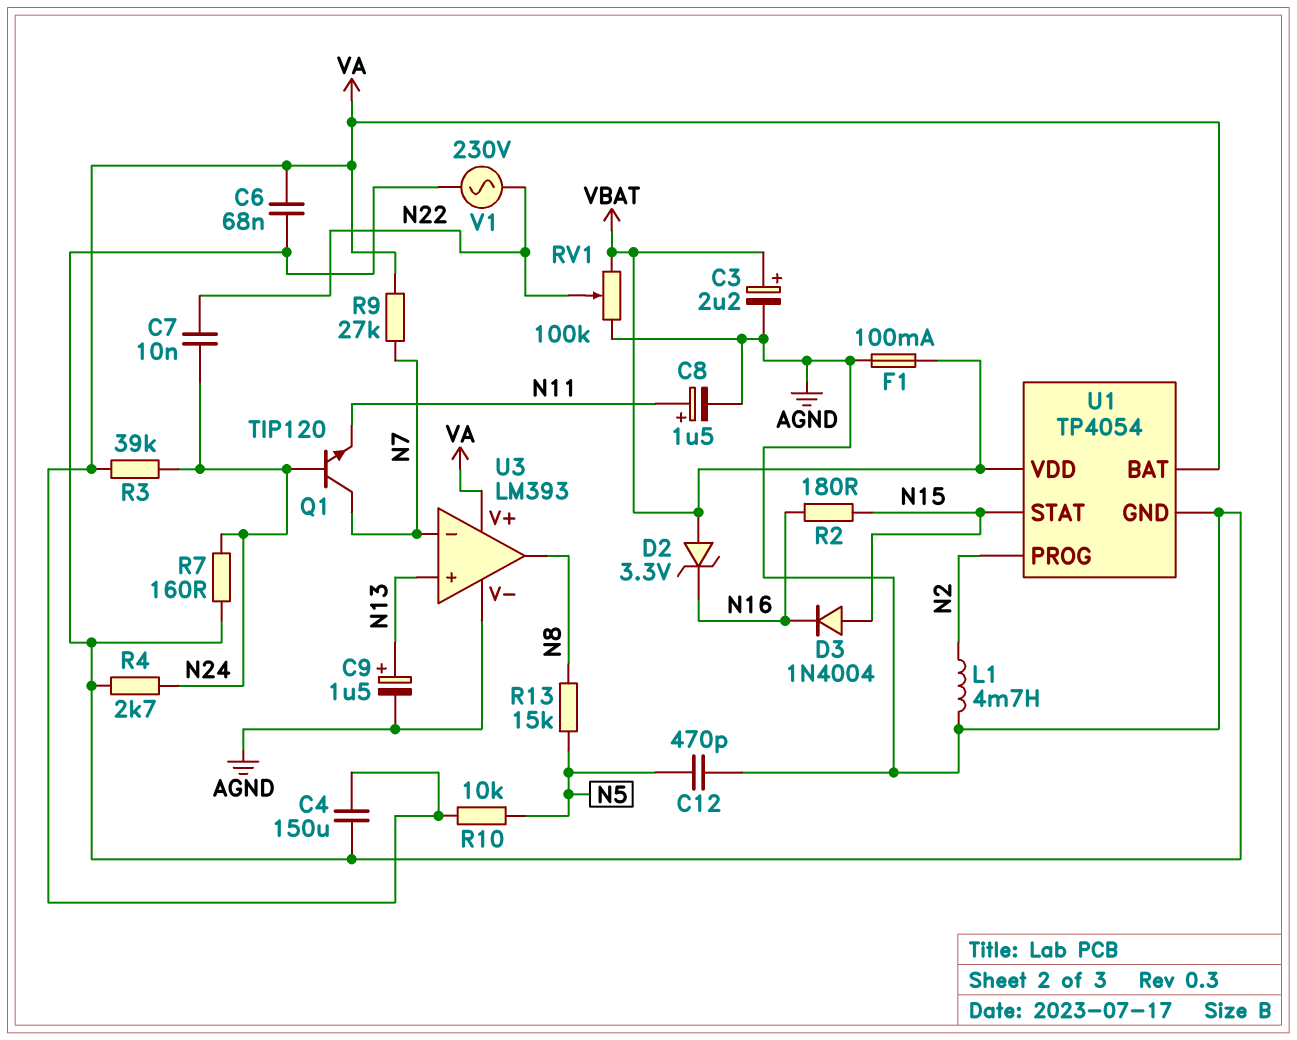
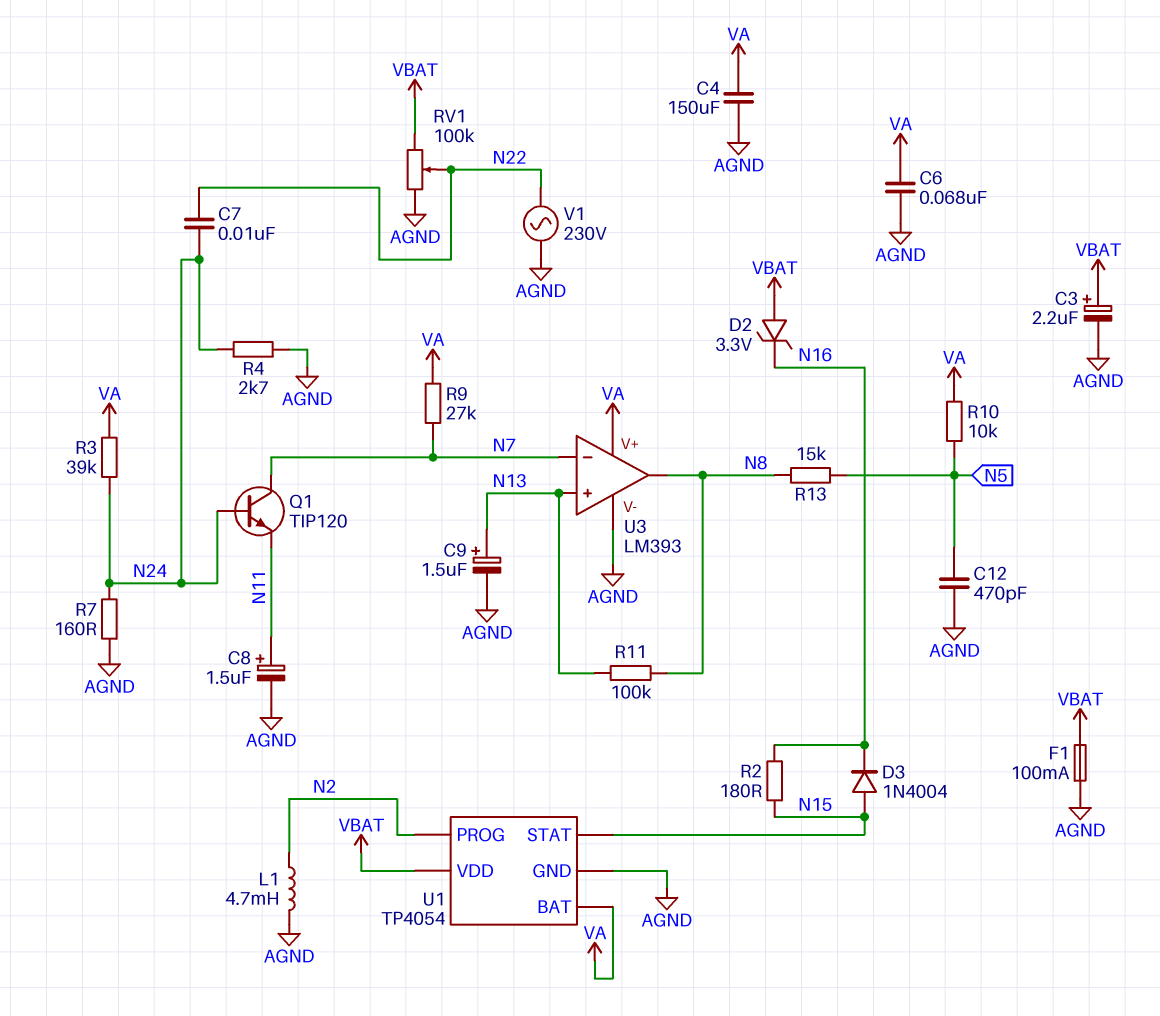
R11: none -> 100k (N8, N13)

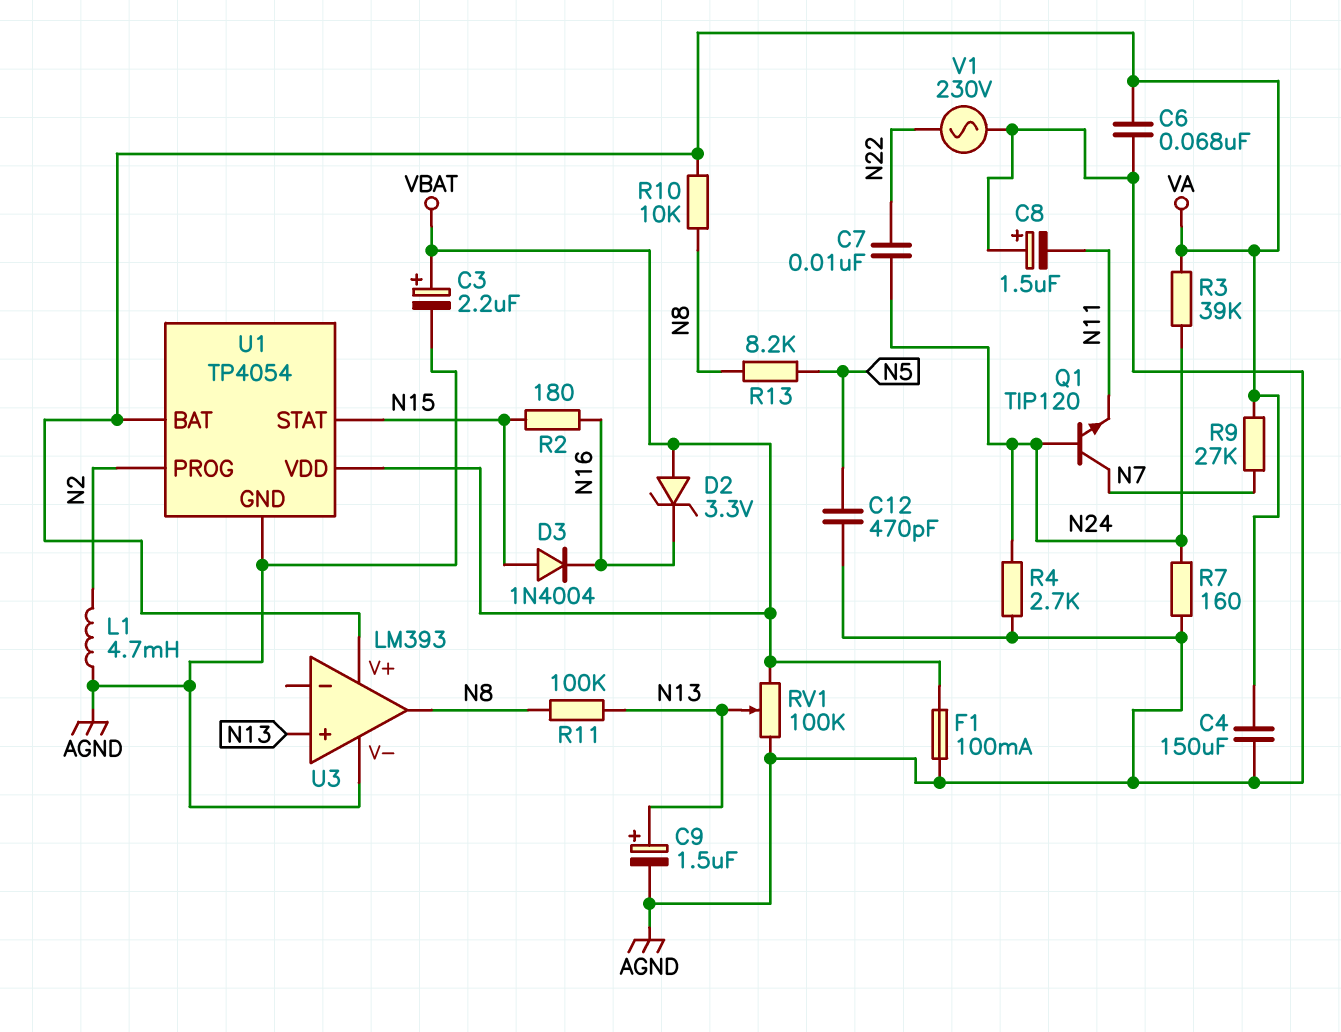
C8: 1.5uF (plus N11, minus AGND) -> 1.5uF (plus AGND, minus N11)
R10: 10k (N5, VA) -> 10k (N8, VA)
R13: 15k (N5, N8) -> 8.2k (N5, N8)
RV1: 100k (AGND, VBAT, wiper N22) -> 100k (AGND, VBAT, wiper N13)
U3 pin in-: N7 -> none

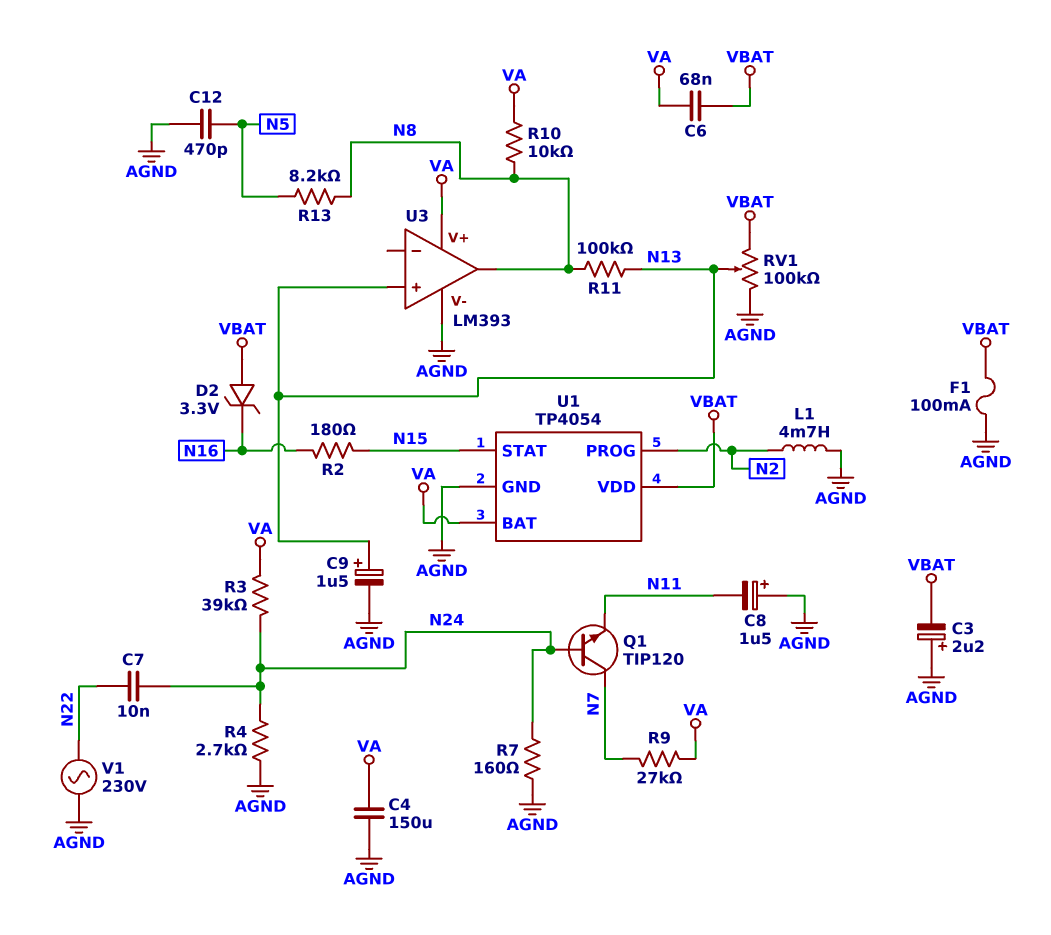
C3: 2.2uF (plus VBAT, minus AGND) -> 2.2uF (plus AGND, minus VBAT)
C6: 68nF (AGND, VA) -> 68nF (VA, VBAT)
D3: diode 1N4004 (A N15, K N16) -> none

